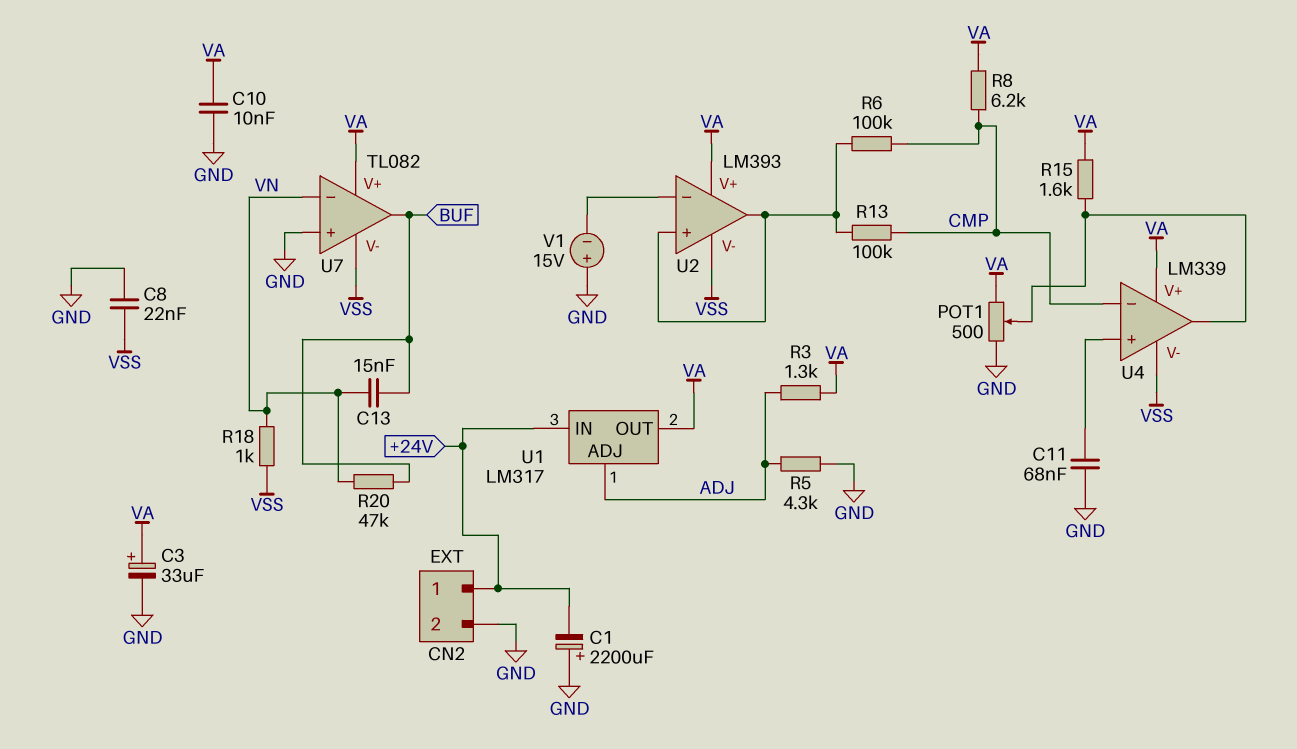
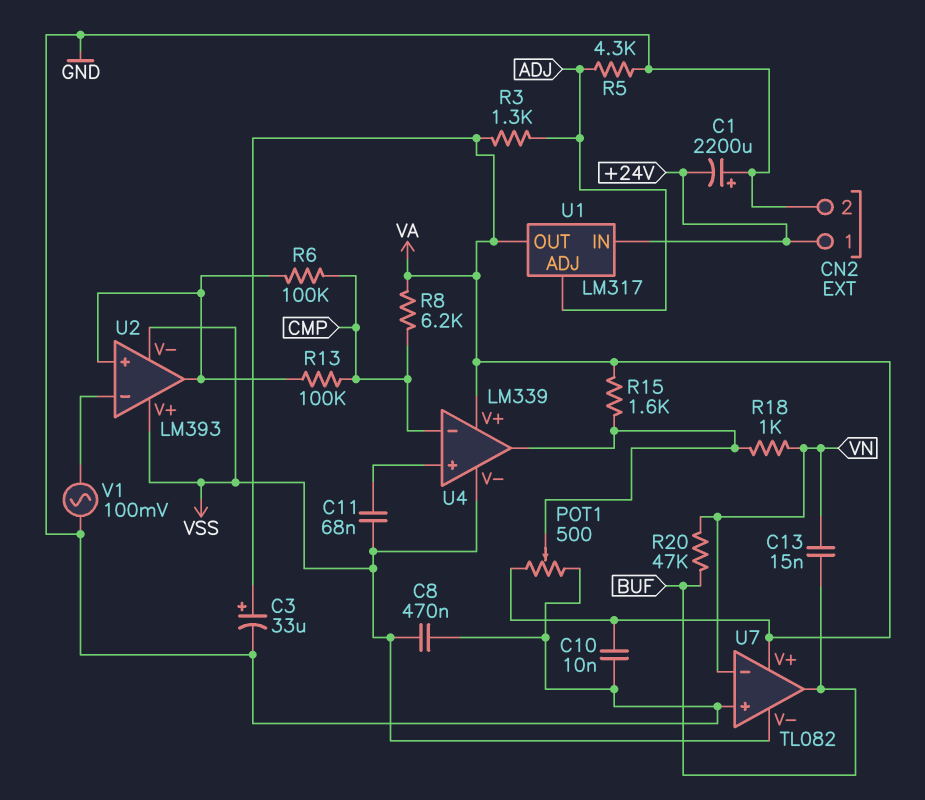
C8: 22nF (GND, VSS) -> 470nF (GND, VSS)
C11: 68nF (GND, U4/in+) -> 68nF (U4/in+, VSS)
R18: 1k (VN, VSS) -> 1k (U4/out, VN)
U2 pin V+: VA -> VSS
V1: 15V (plus GND, minus U2/in-) -> AC 100mV (GND, U2/in-)

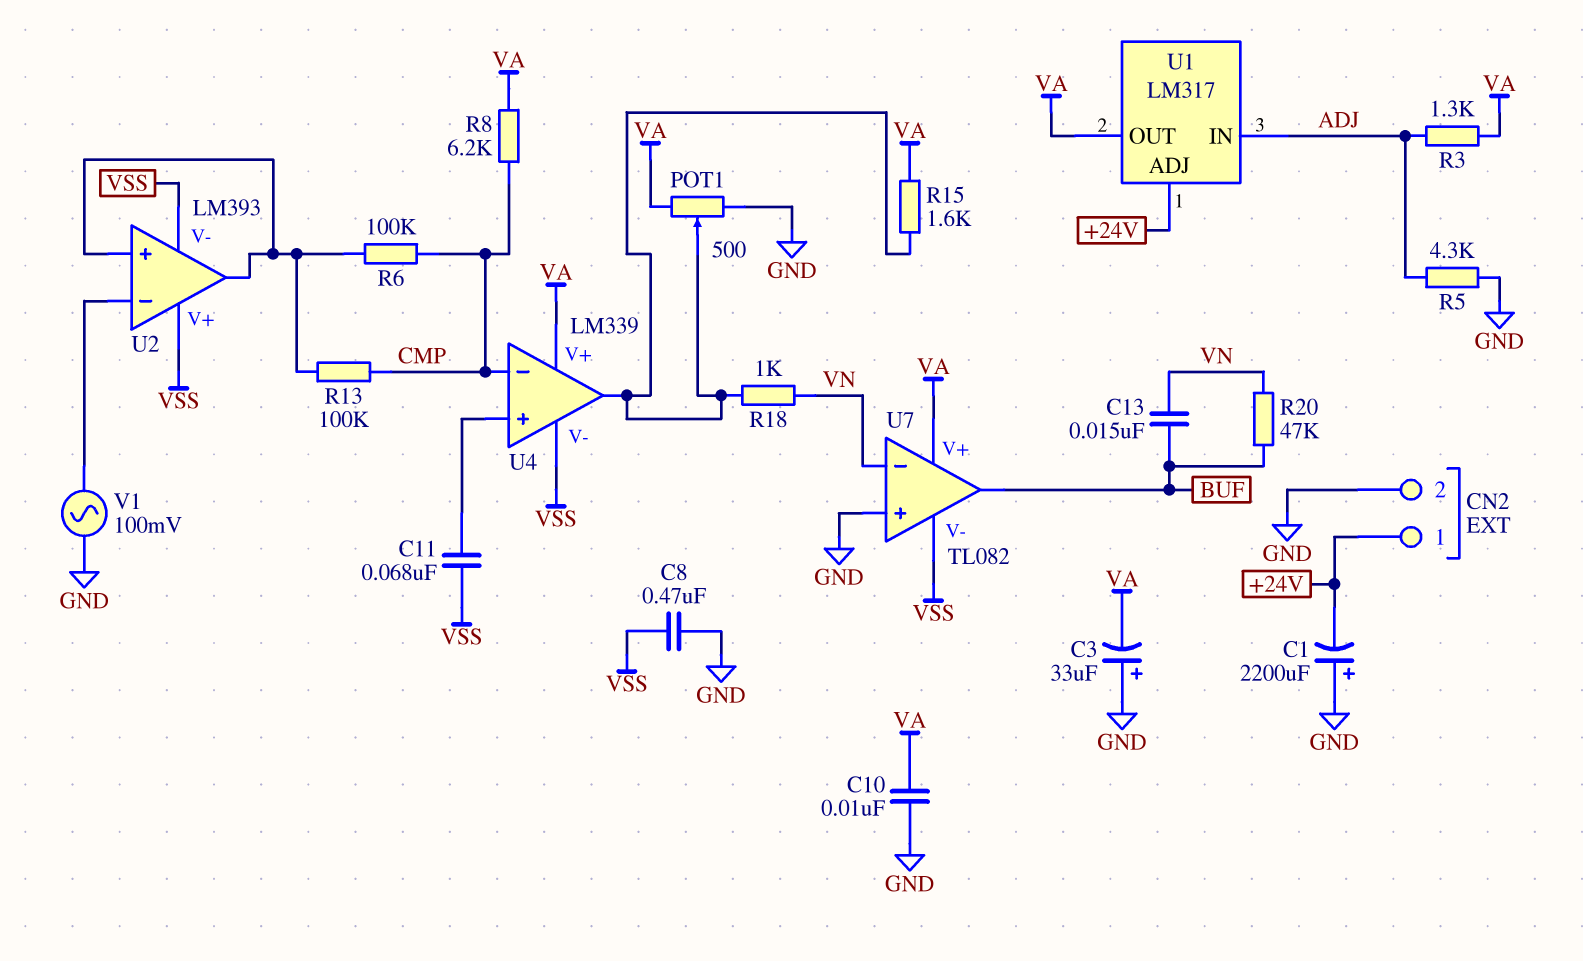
C3: 33uF (plus VA, minus GND) -> 33uF (plus GND, minus VA)
U1 pin ADJ: ADJ -> +24V
U1 pin IN: +24V -> ADJ

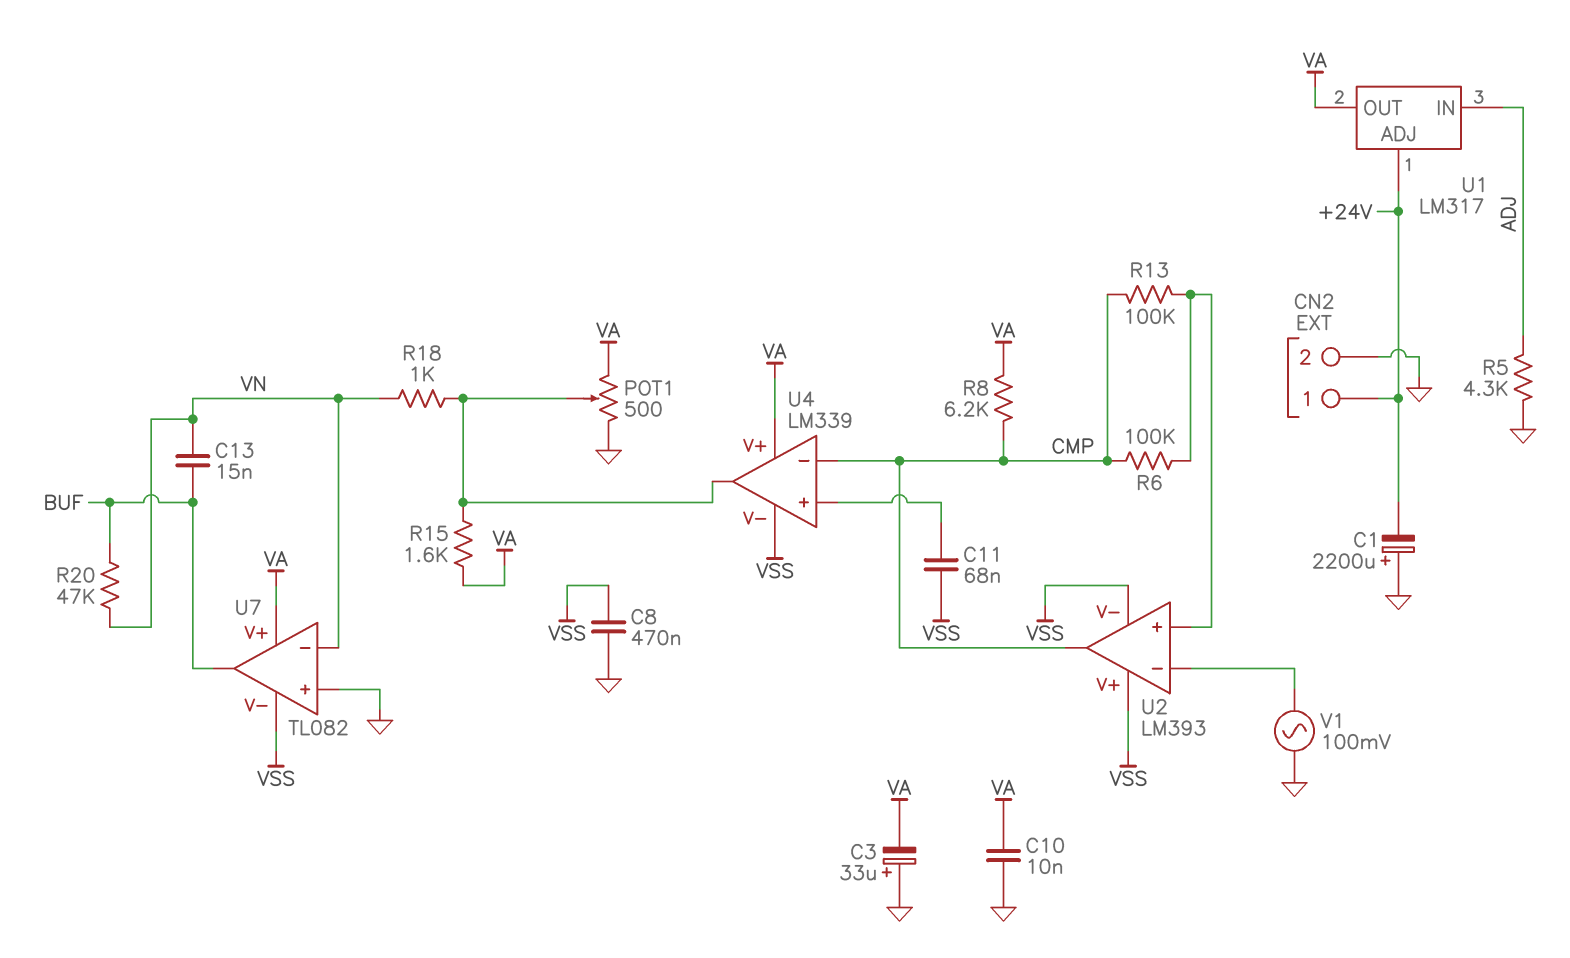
R3: 1.3k (ADJ, VA) -> none
U2 pin out: U2/in+ -> CMP

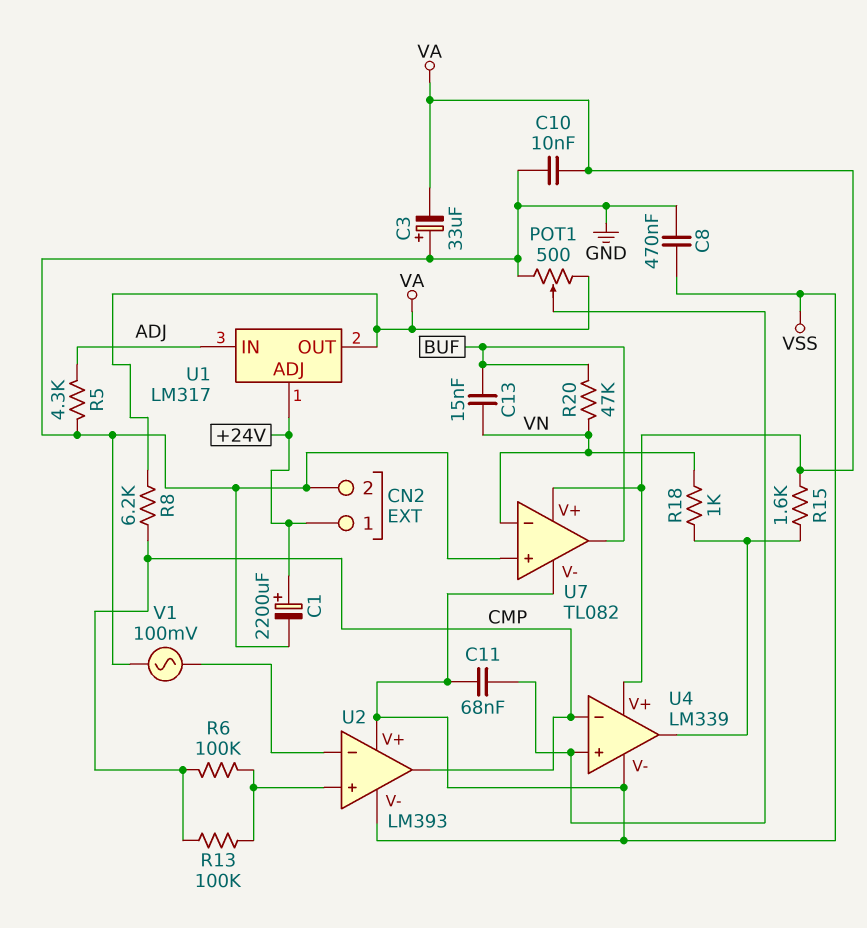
C1: 2200uF (plus GND, minus +24V) -> 2200uF (plus +24V, minus GND)
POT1: 500 (GND, VA, wiper U4/out) -> 500 (GND, VA, wiper U4/in+)

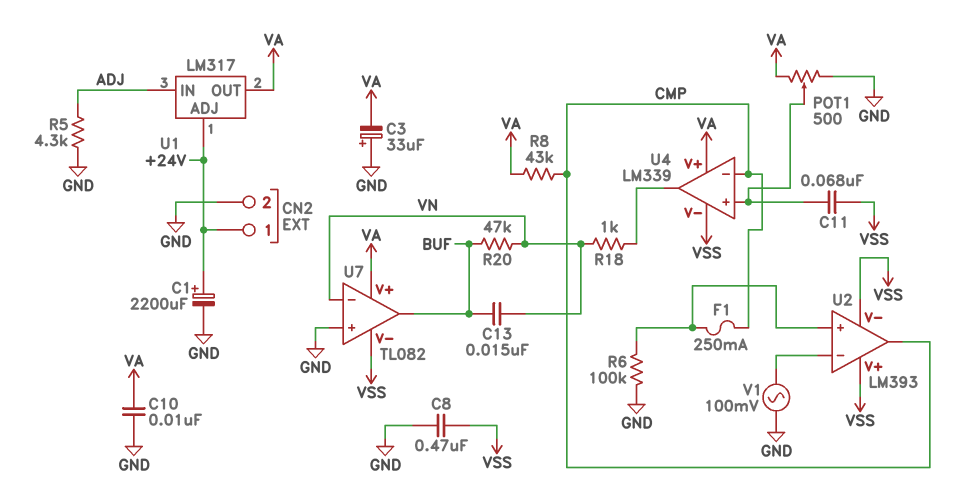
F1: none -> 250mA (CMP, U2/in+)
R6: 100k (CMP, U2/in+) -> 100k (GND, U2/in+)
R8: 6.2k (CMP, VA) -> 43k (CMP, VA)
R13: 100k (CMP, U2/in+) -> none
R15: 1.6k (U4/out, VA) -> none

